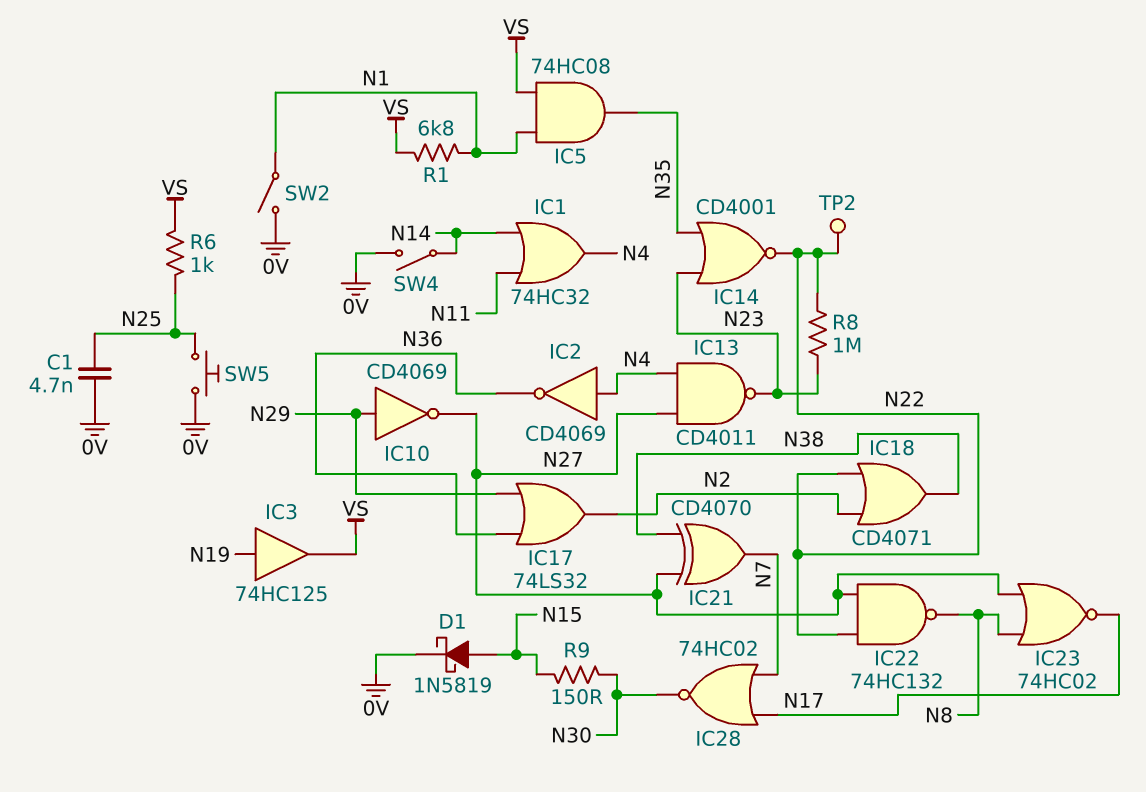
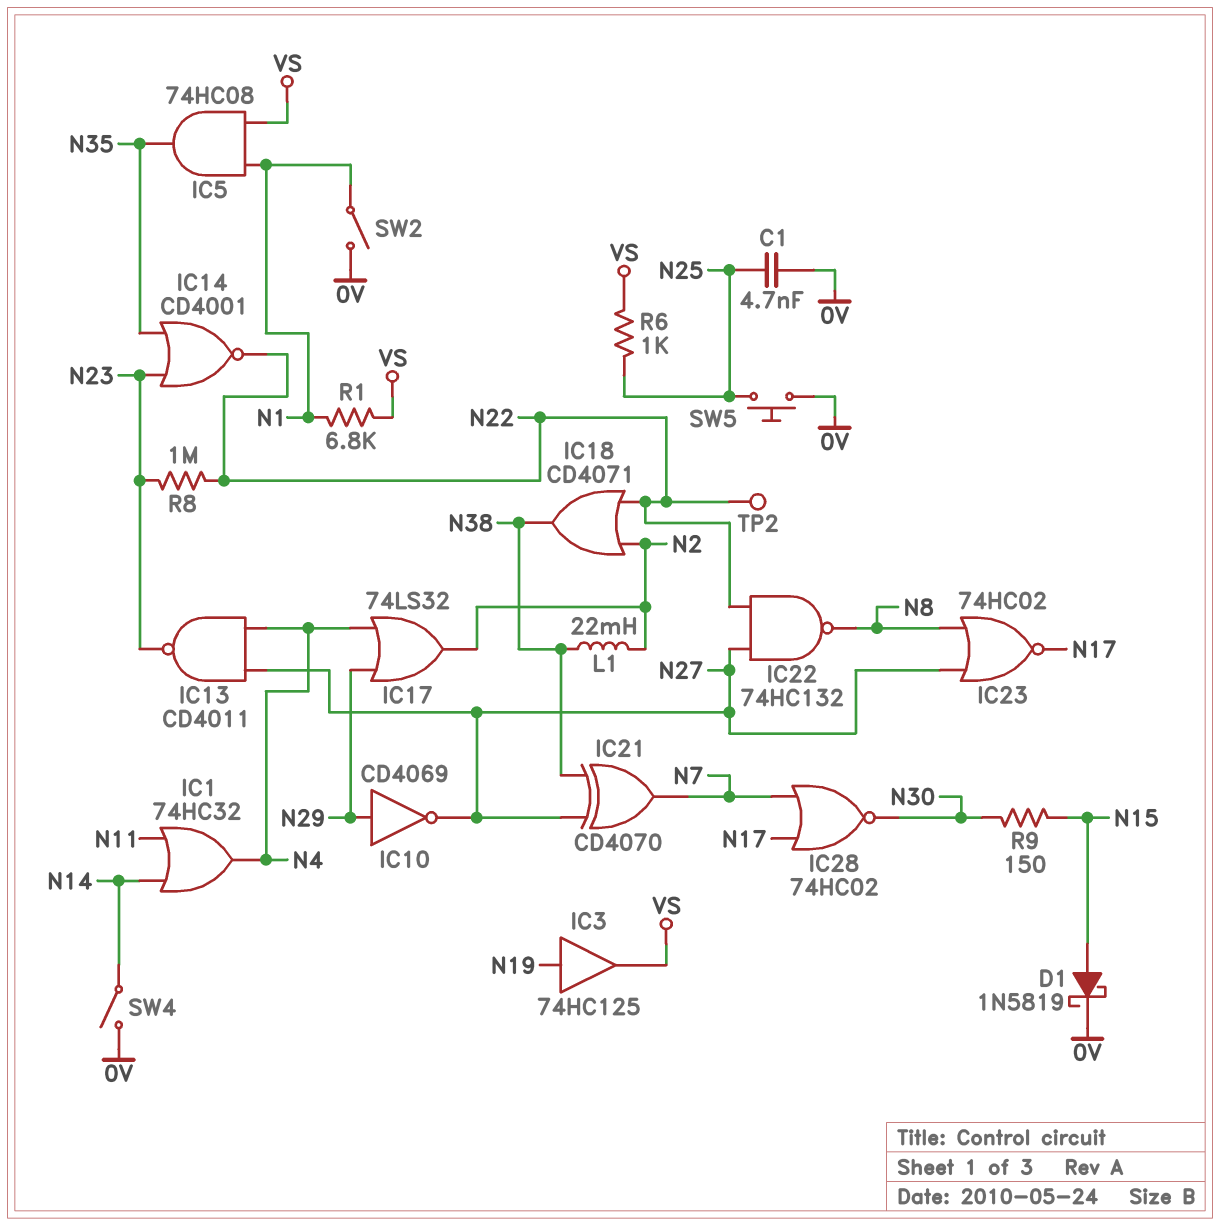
IC2: NOT CD4069 (in N4, out N36) -> none
IC17: OR 74LS32 (in N29, in N36, out N2) -> OR 74LS32 (in N4, in N29, out N2)
L1: none -> 22mH (N2, N38)

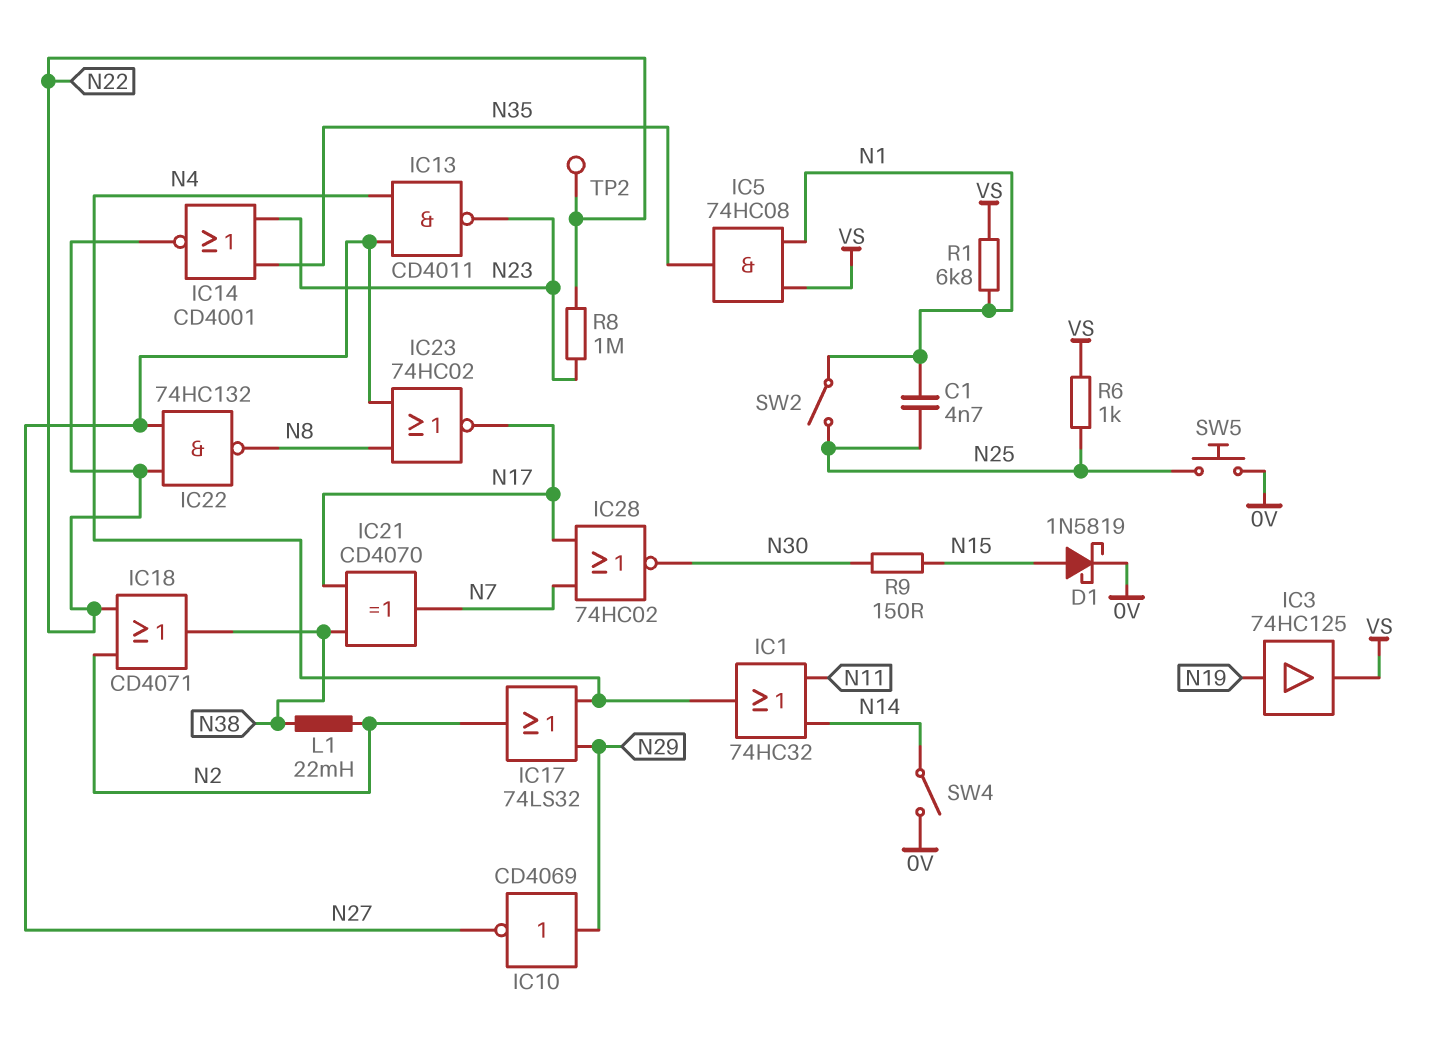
C1: 4.7nF (0V, N25) -> 4.7nF (N1, N25)
IC21: XOR CD4070 (in N27, in N38, out N7) -> XOR CD4070 (in N17, in N38, out N7)
SW2: switch (0V, N1) -> switch (N1, N25)

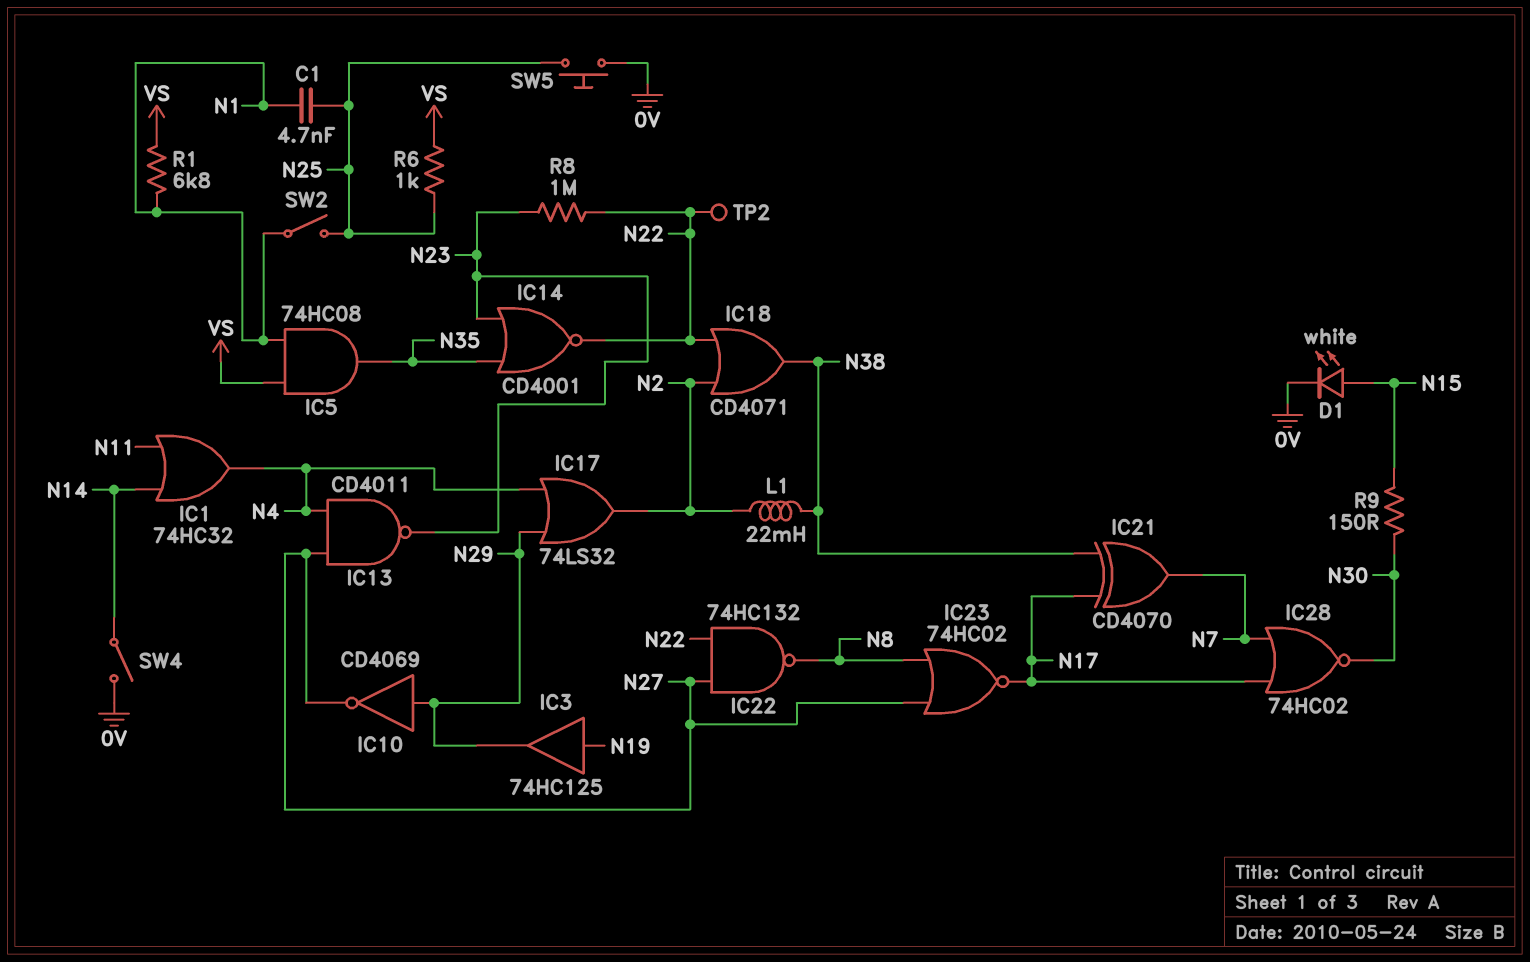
D1: schottky 1N5819 (A N15, K 0V) -> LED white (A N15, K 0V)
IC3: buffer 74HC125 (in N19, out VS) -> buffer 74HC125 (in N19, out N29)

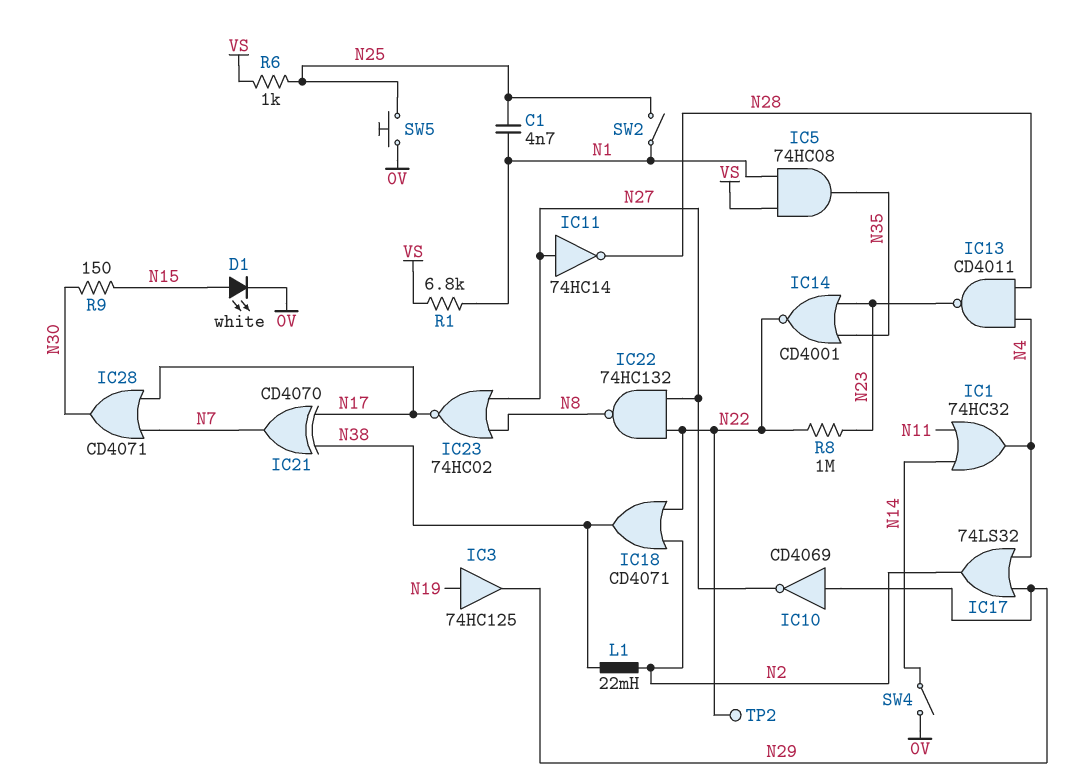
IC11: none -> NOT 74HC14 (in N27, out N28)
IC13: NAND CD4011 (in N4, in N27, out N23) -> NAND CD4011 (in N4, in N28, out N23)
IC28: NOR 74HC02 (in N7, in N17, out N30) -> OR CD4071 (in N7, in N17, out N30)

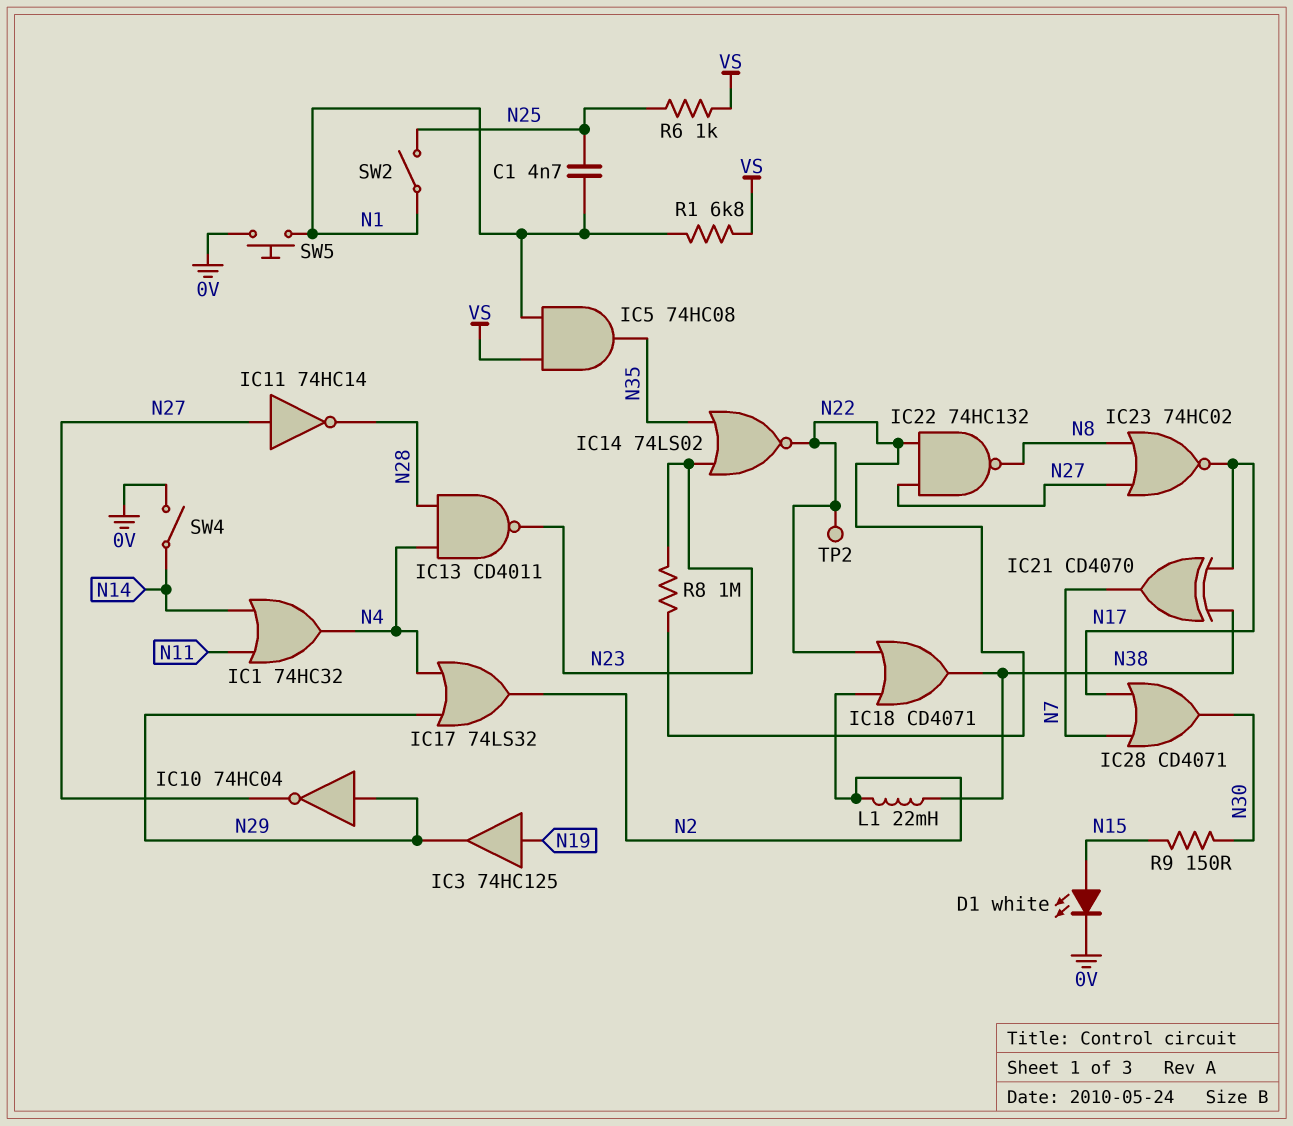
IC10: NOT CD4069 (in N29, out N27) -> NOT 74HC04 (in N29, out N27)
IC14: NOR CD4001 (in N23, in N35, out N22) -> NOR 74LS02 (in N23, in N35, out N22)
SW5: button (0V, N25) -> button (0V, N1)

